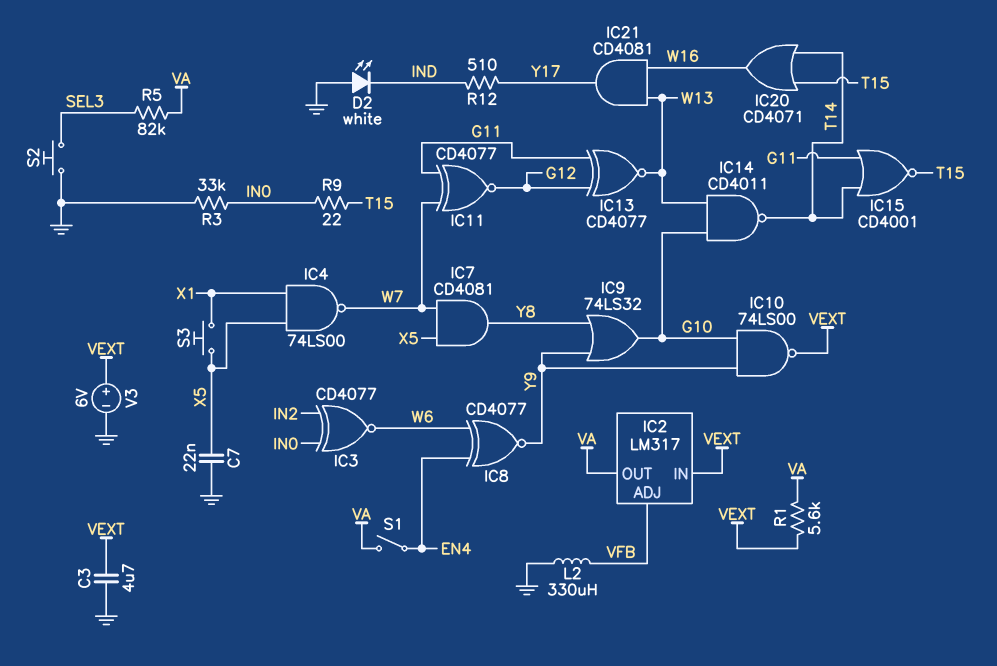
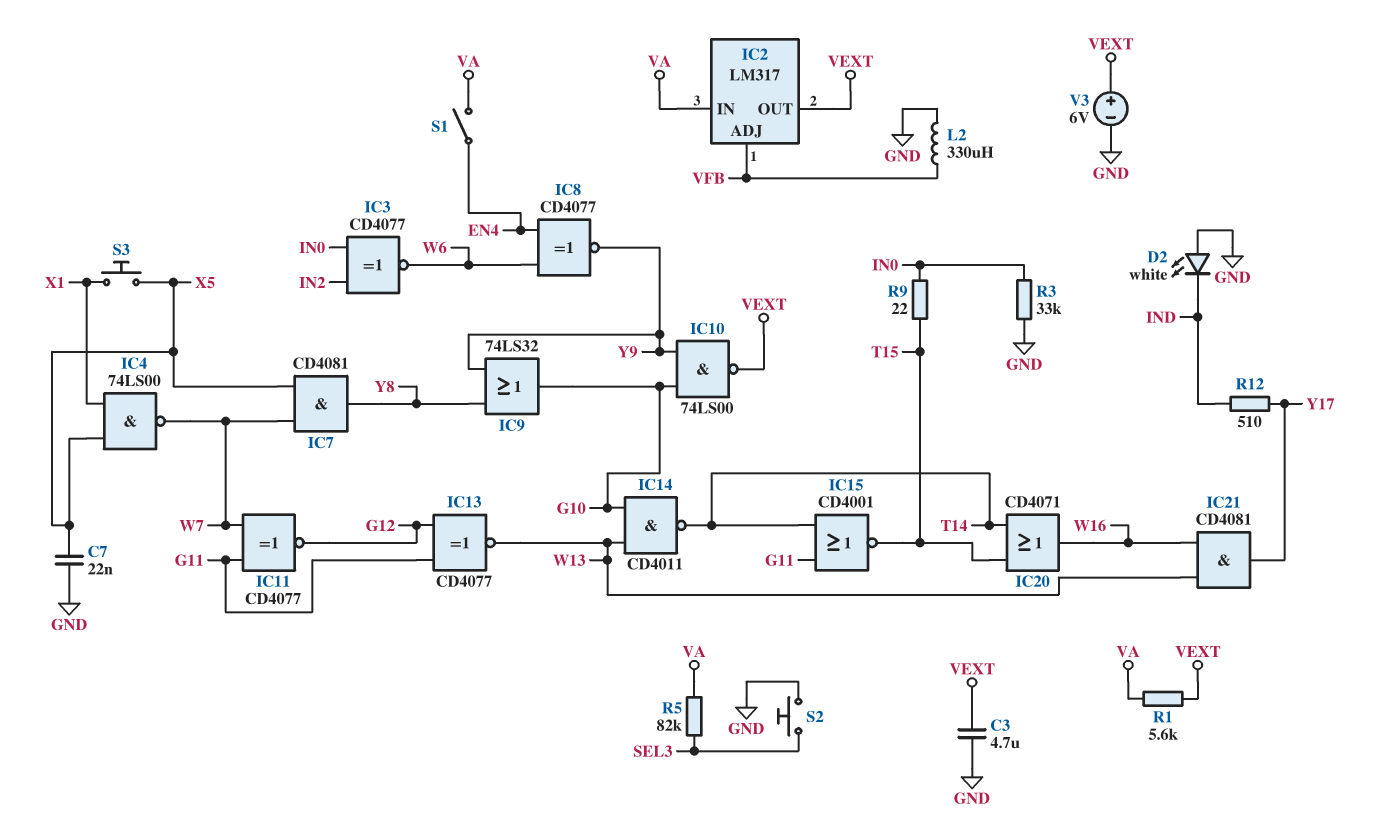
IC2 pin IN: VEXT -> VA
IC2 pin OUT: VA -> VEXT

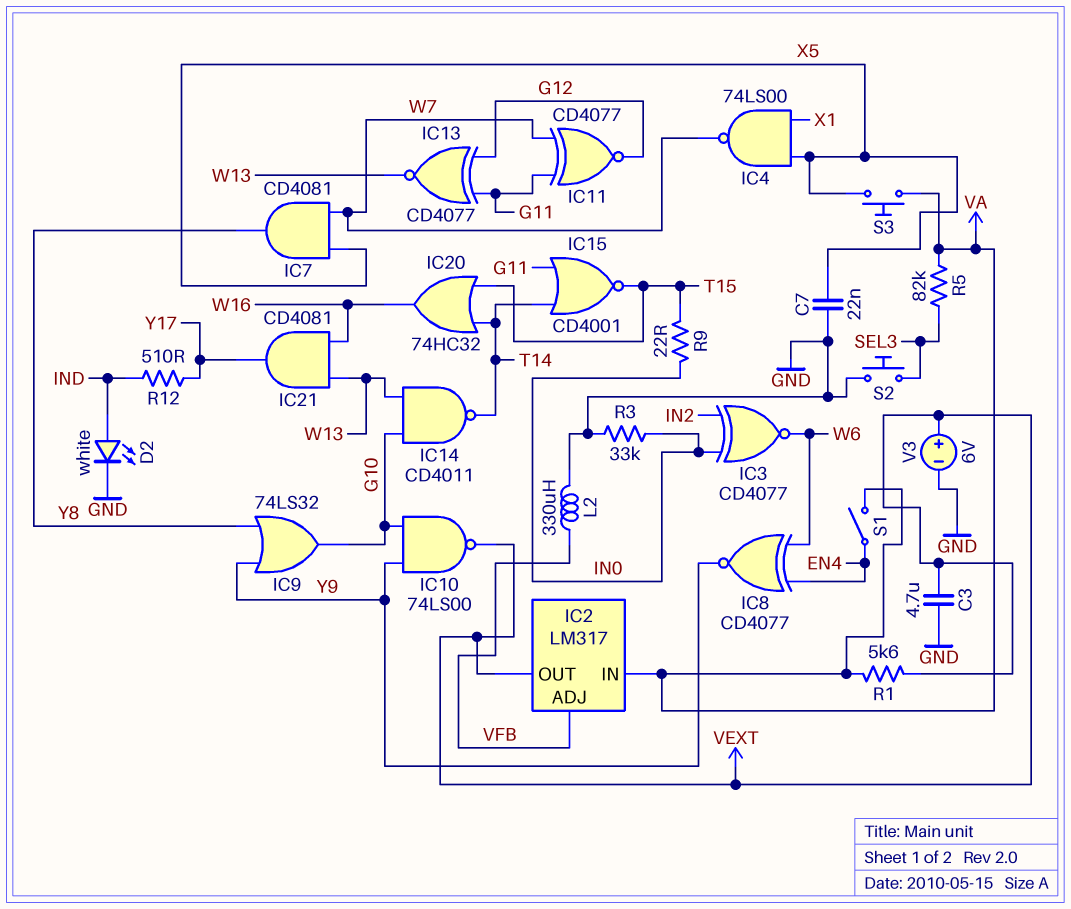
D2: LED white (A GND, K IND) -> LED white (A IND, K GND)
IC20: OR CD4071 (in T14, in T15, out W16) -> OR 74HC32 (in T14, in T15, out W16)
S3: button (X1, X5) -> button (VA, X5)

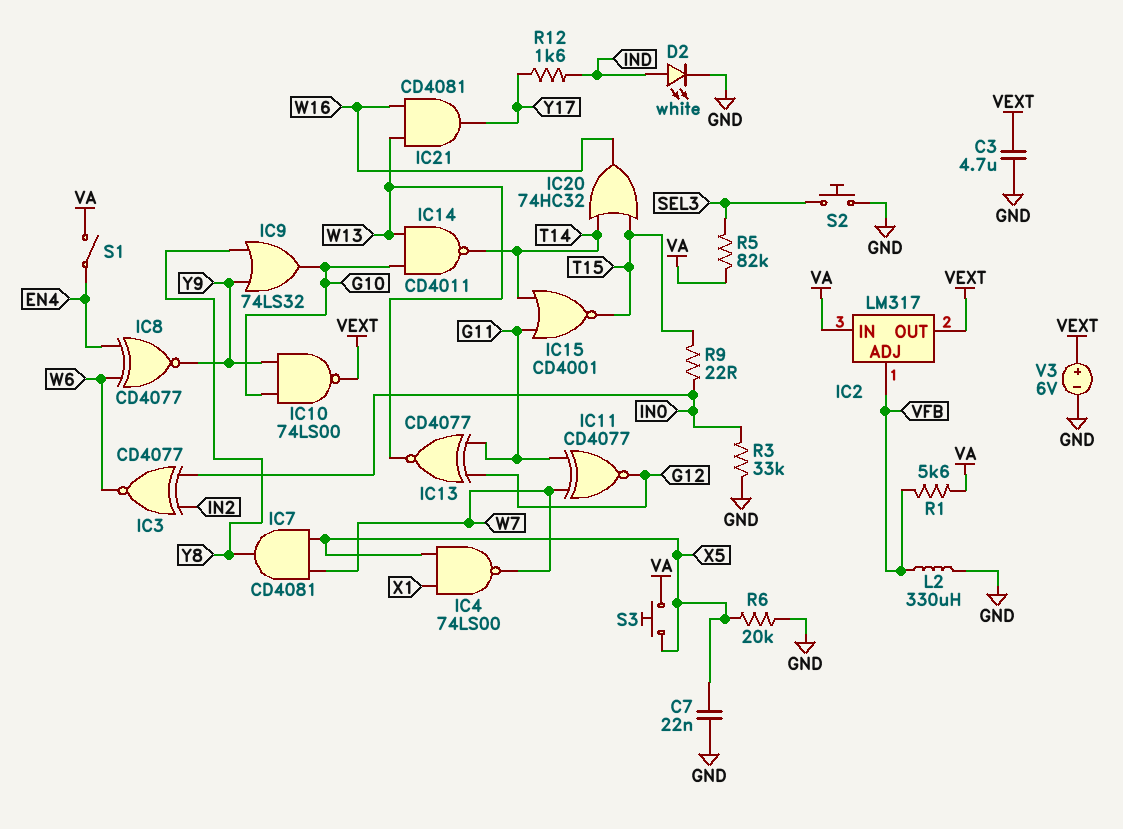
R1: 5.6k (VA, VEXT) -> 5.6k (VA, VFB)
R6: none -> 20k (GND, X5)
R12: 510 (IND, Y17) -> 1.6k (IND, Y17)

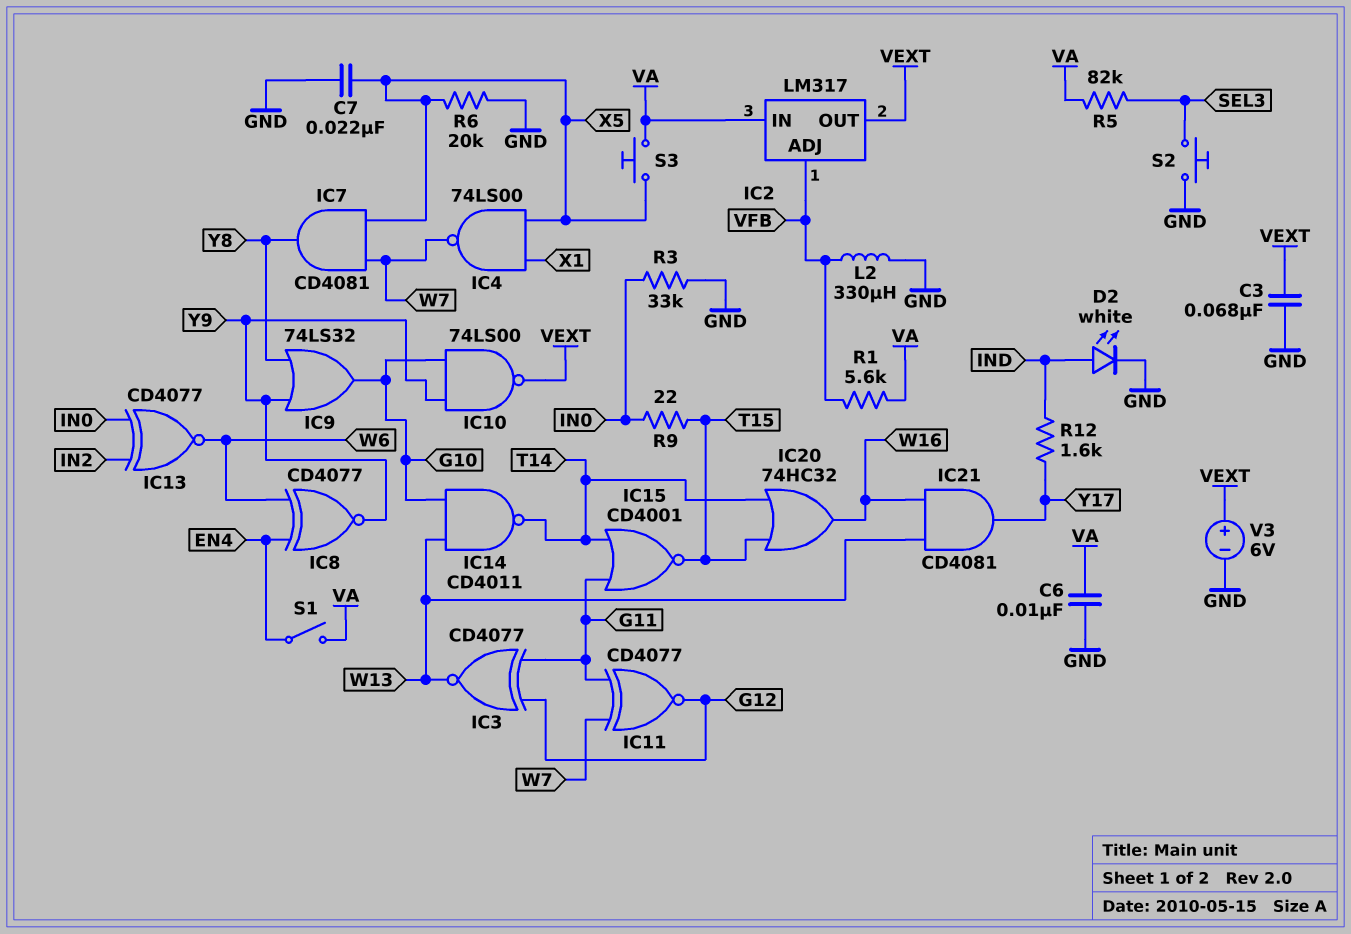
C3: 4.7uF (GND, VEXT) -> 68nF (GND, VEXT)
C6: none -> 10nF (GND, VA)
IC3: XNOR CD4077 (in IN0, in IN2, out W6) -> XNOR CD4077 (in G11, in G12, out W13)
IC13: XNOR CD4077 (in G11, in G12, out W13) -> XNOR CD4077 (in IN0, in IN2, out W6)

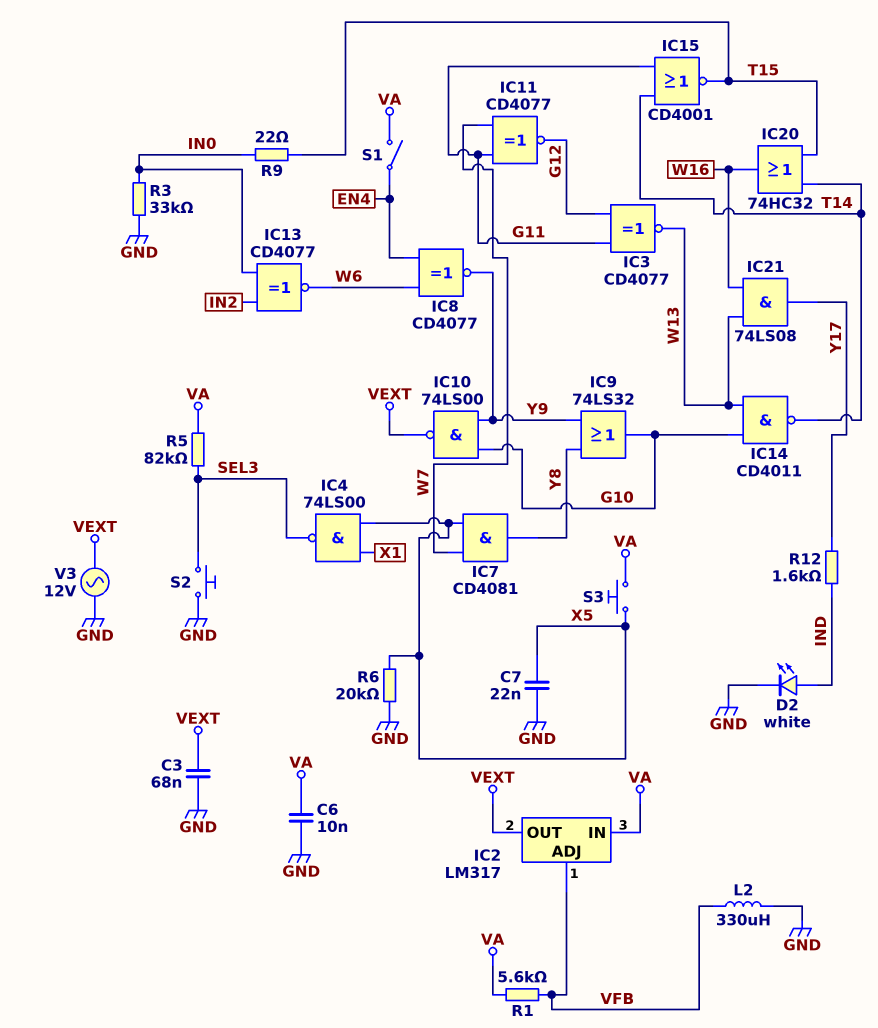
IC4: NAND 74LS00 (in X1, in X5, out W7) -> NAND 74LS00 (in X1, in X5, out SEL3)
IC21: AND CD4081 (in W13, in W16, out Y17) -> AND 74LS08 (in W13, in W16, out Y17)
V3: 6V (plus VEXT, minus GND) -> AC 12V (GND, VEXT)

